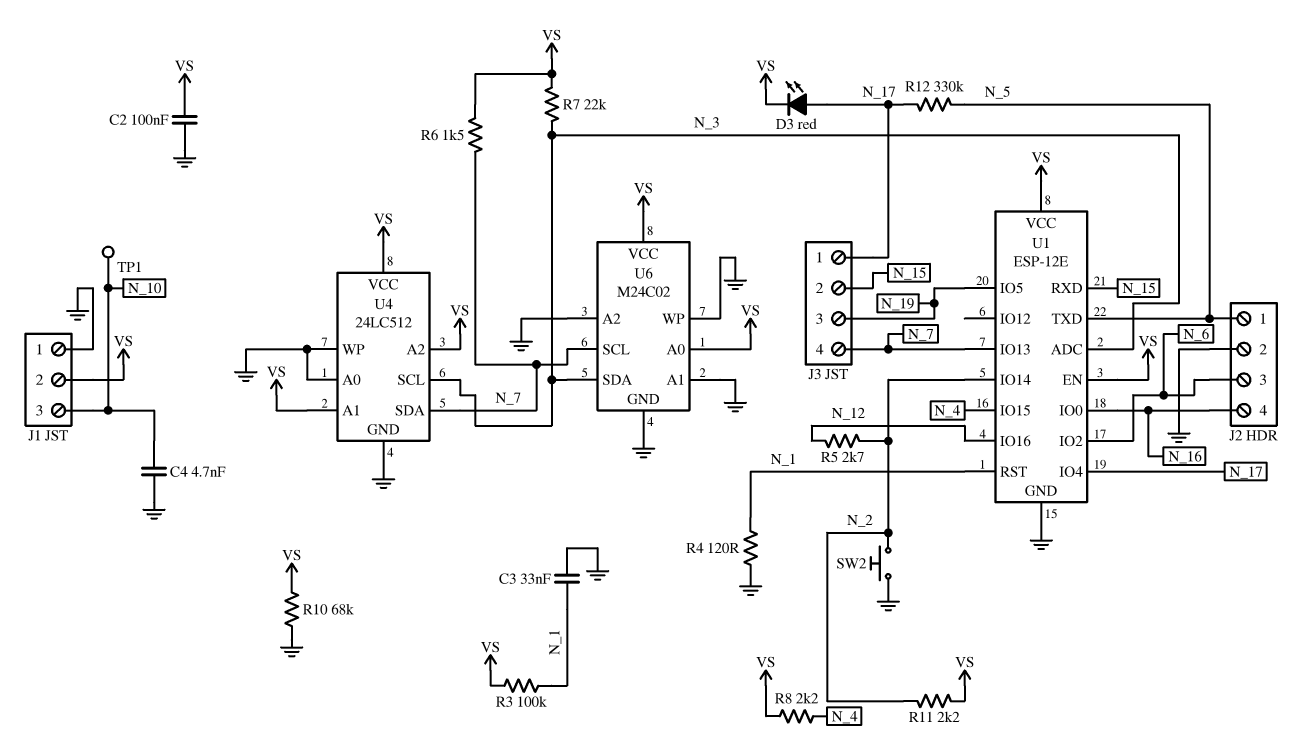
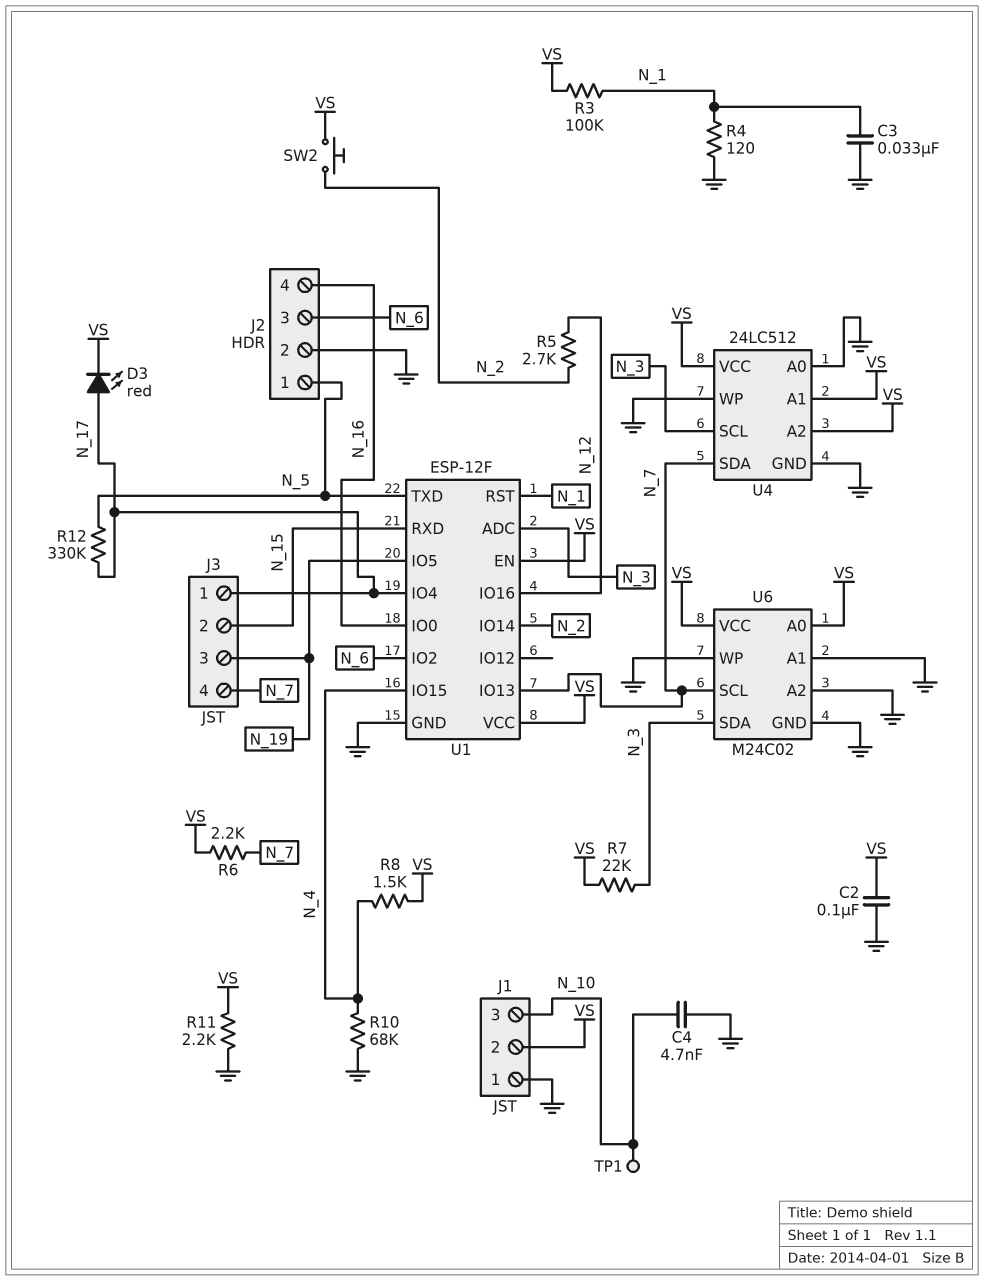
R6: 1.5k (N_7, VS) -> 2.2k (N_7, VS)
R8: 2.2k (N_4, VS) -> 1.5k (N_4, VS)
R10: 68k (GND, VS) -> 68k (GND, N_4)
R11: 2.2k (N_2, VS) -> 2.2k (GND, VS)
SW2: button (GND, N_2) -> button (N_2, VS)
U1: ESP-12E -> ESP-12F

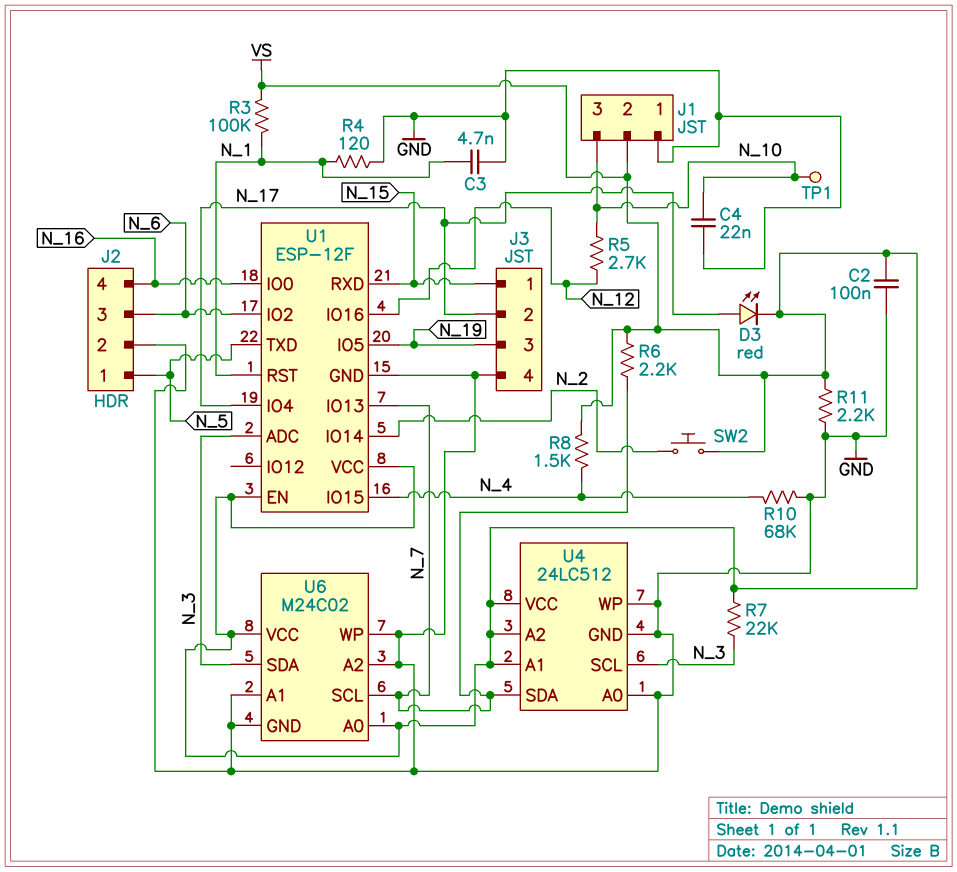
C3: 33nF (GND, N_1) -> 4.7nF (GND, N_1)
C4: 4.7nF (GND, N_10) -> 22nF (GND, N_10)
J3 pin 1: N_17 -> N_15
J3 pin 2: N_15 -> N_17
J3 pin 4: N_7 -> GND
R5: 2.7k (N_2, N_12) -> 2.7k (N_10, N_12)
R12: 330k (N_5, N_17) -> none

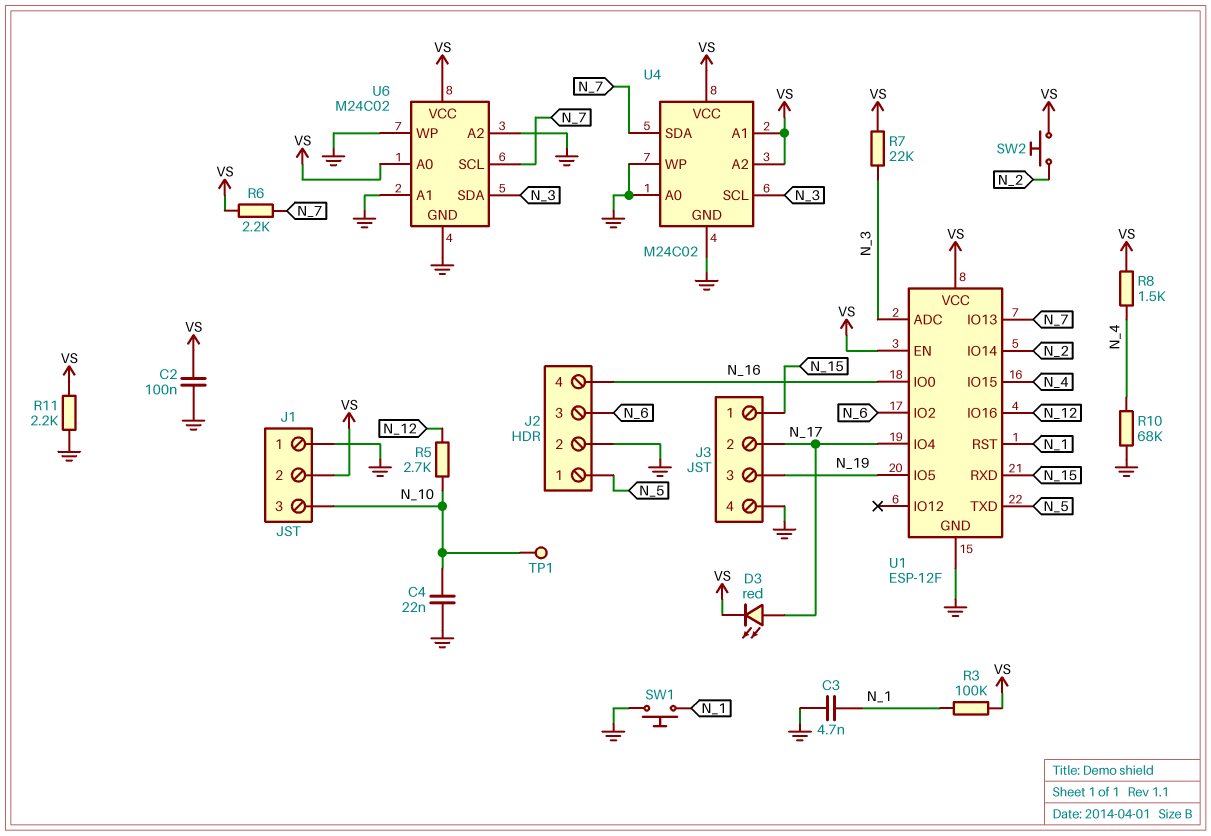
R4: 120 (GND, N_1) -> none
SW1: none -> button (GND, N_1)
U4: 24LC512 -> M24C02

